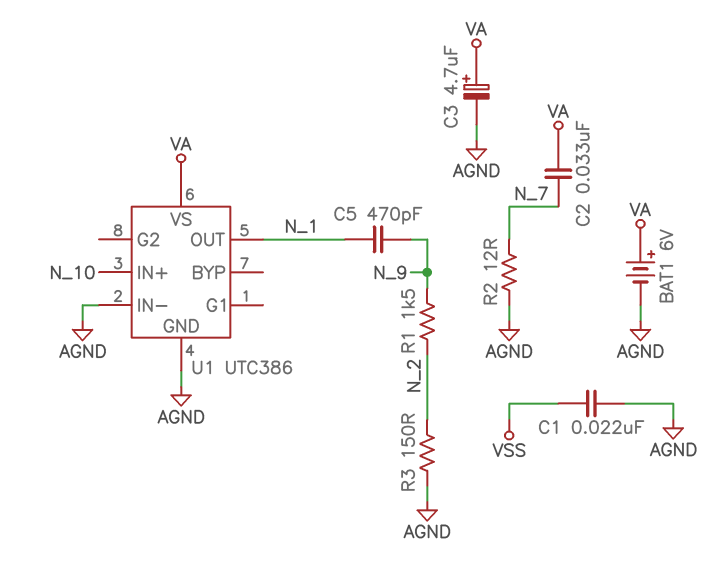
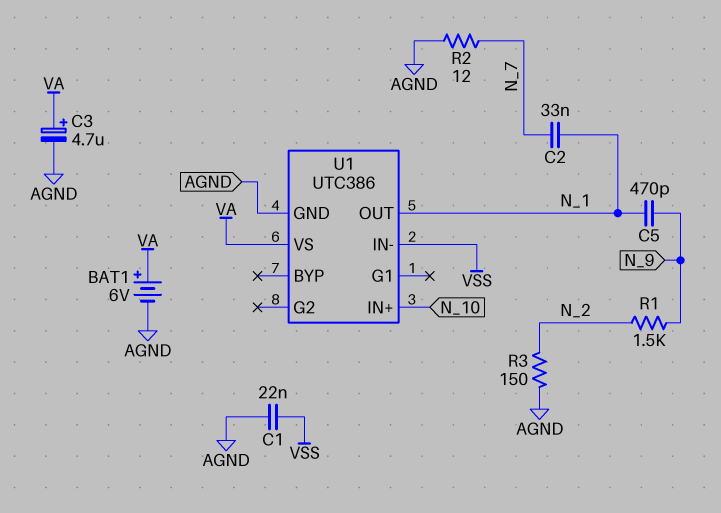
C2: 33nF (N_7, VA) -> 33nF (N_1, N_7)
U1 pin IN-: AGND -> VSS

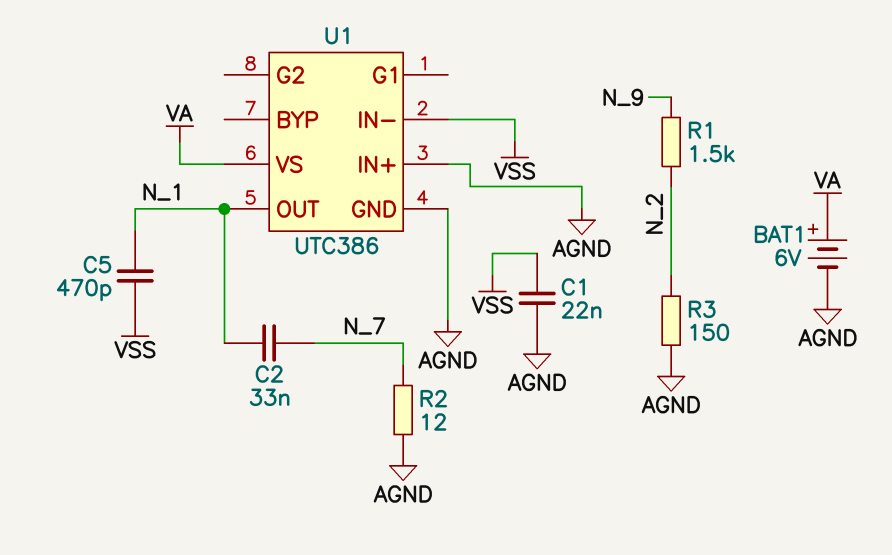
C3: 4.7uF (plus VA, minus AGND) -> none
C5: 470pF (N_1, N_9) -> 470pF (N_1, VSS)
U1 pin IN+: N_10 -> AGND

